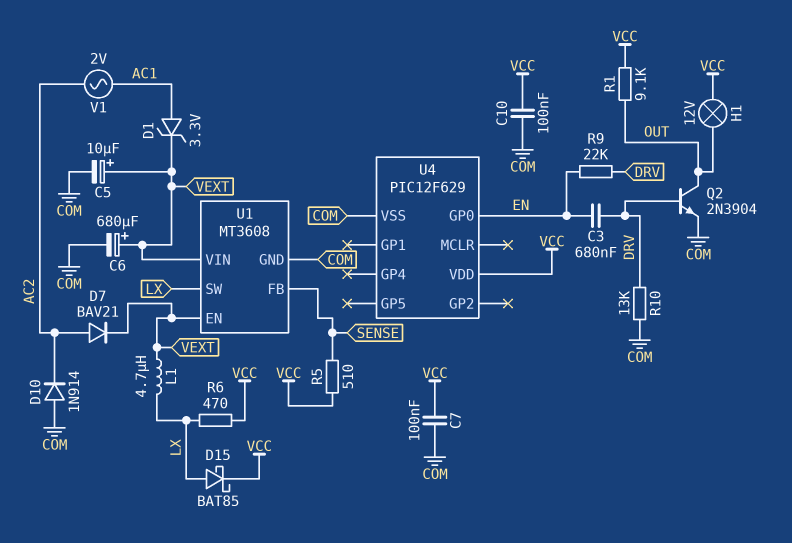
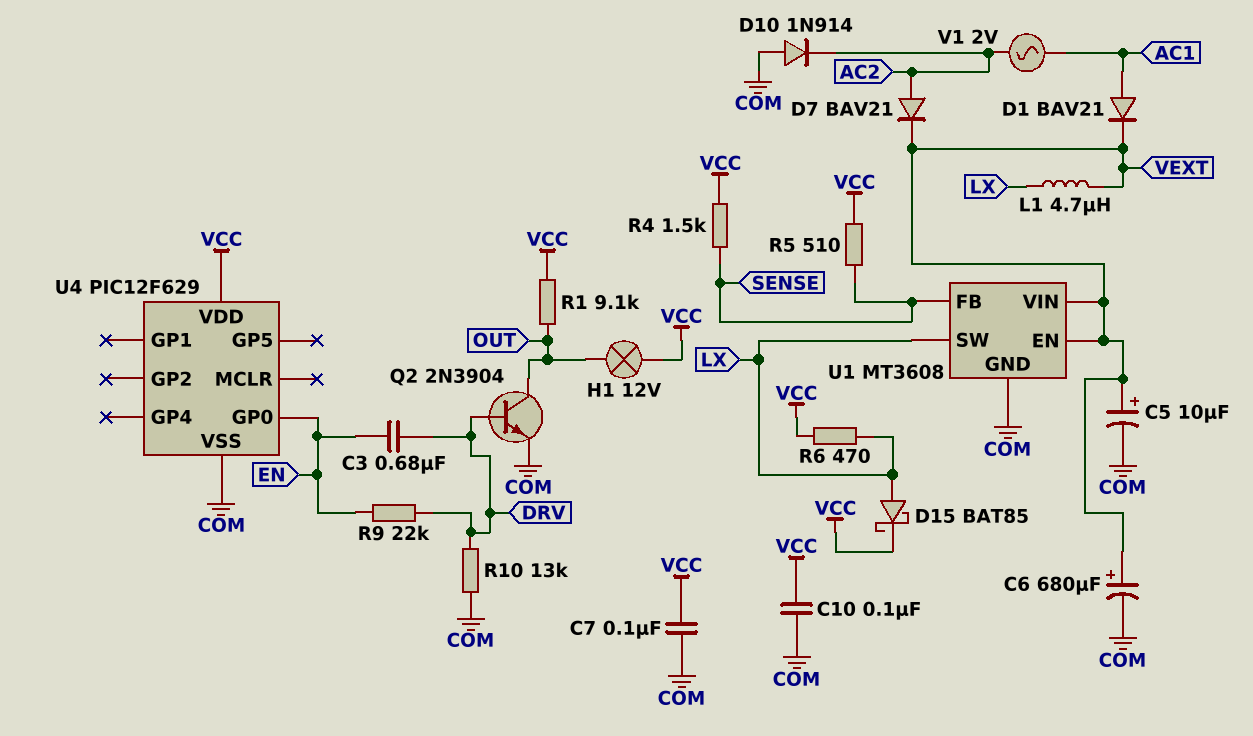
D1: zener 3.3V (A AC1, K VEXT) -> diode BAV21 (A AC1, K VEXT)
R4: none -> 1.5k (SENSE, VCC)

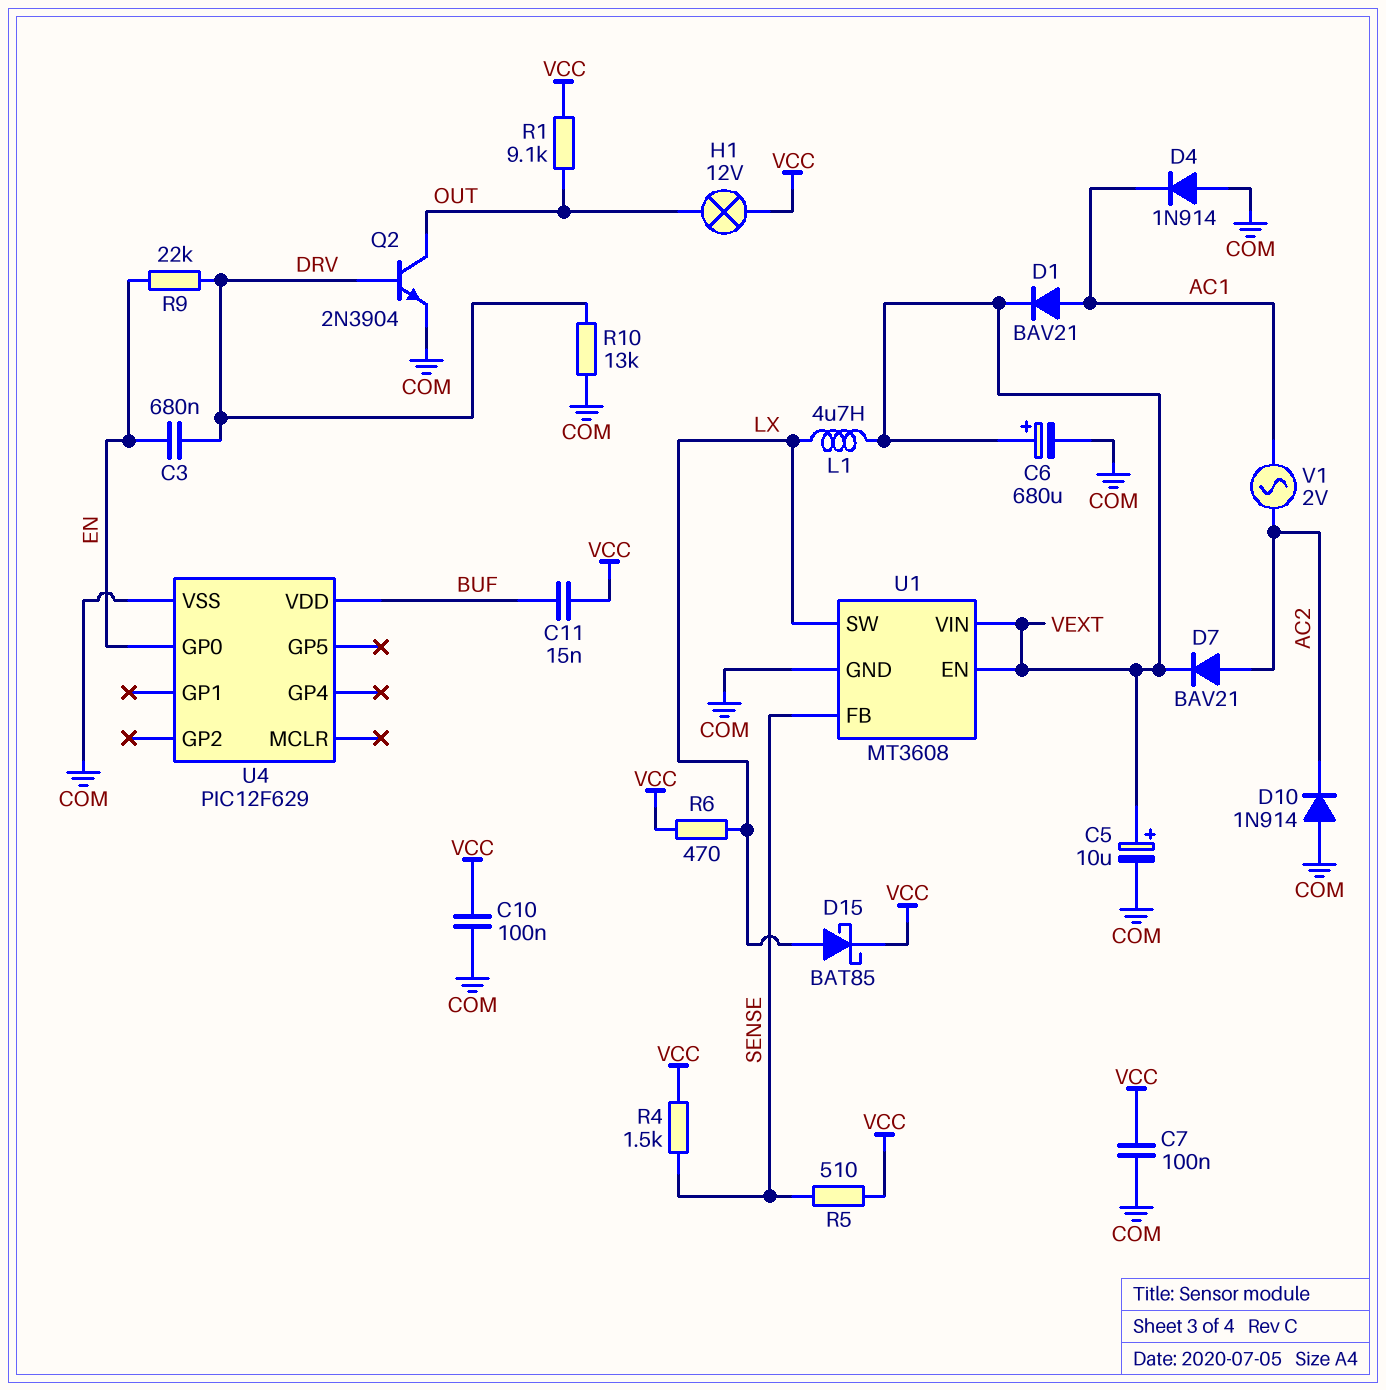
C11: none -> 15nF (BUF, VCC)
D4: none -> diode 1N914 (A COM, K AC1)
U4 pin VDD: VCC -> BUF

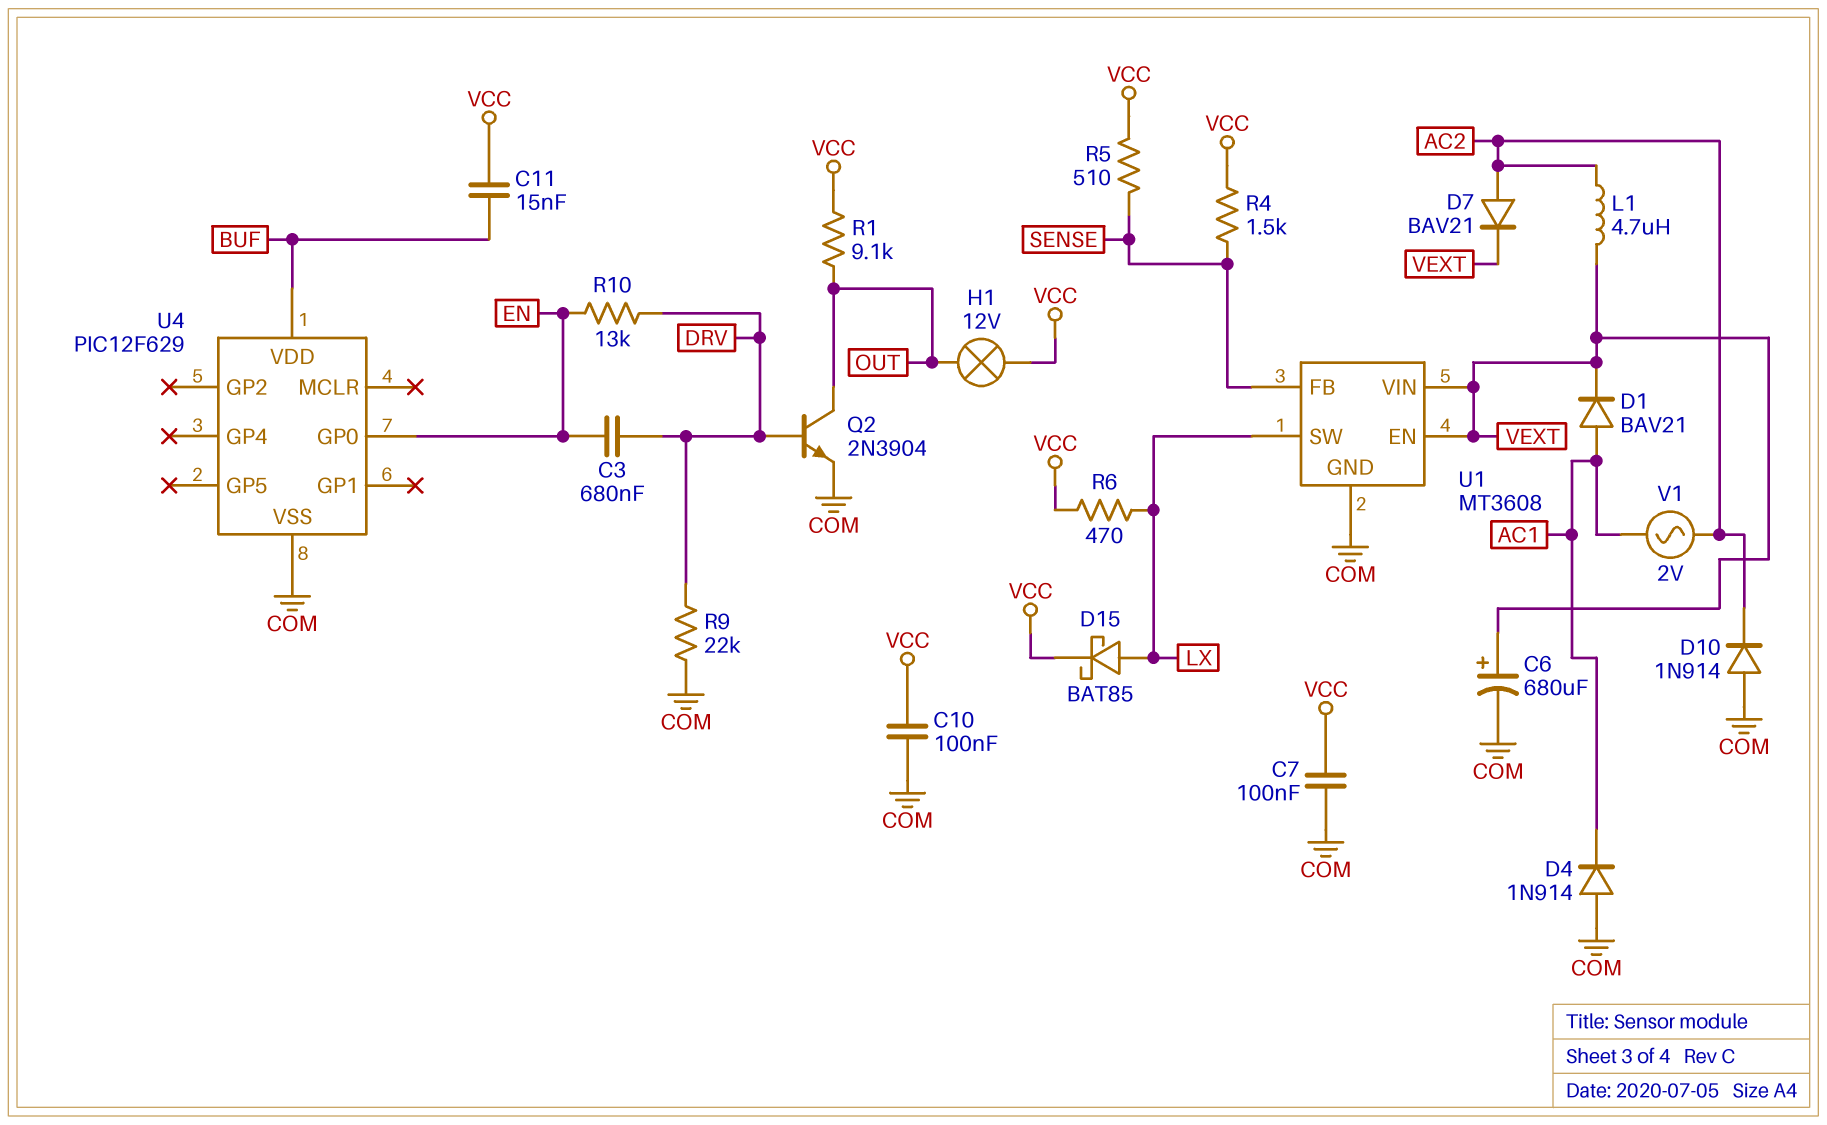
C5: 10uF (plus VEXT, minus COM) -> none
L1: 4.7uH (LX, VEXT) -> 4.7uH (AC2, VEXT)
R9: 22k (DRV, EN) -> 22k (COM, DRV)
R10: 13k (COM, DRV) -> 13k (DRV, EN)

